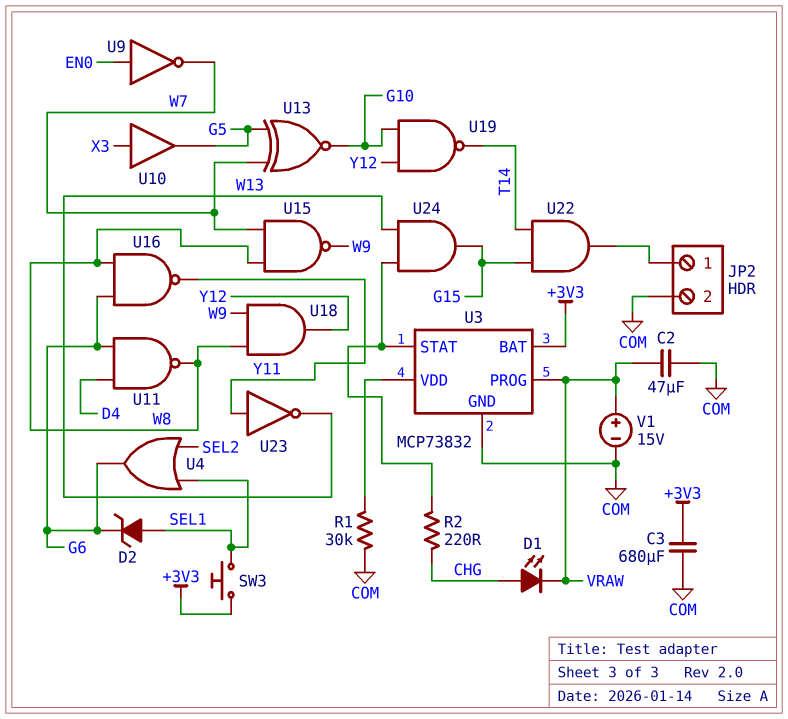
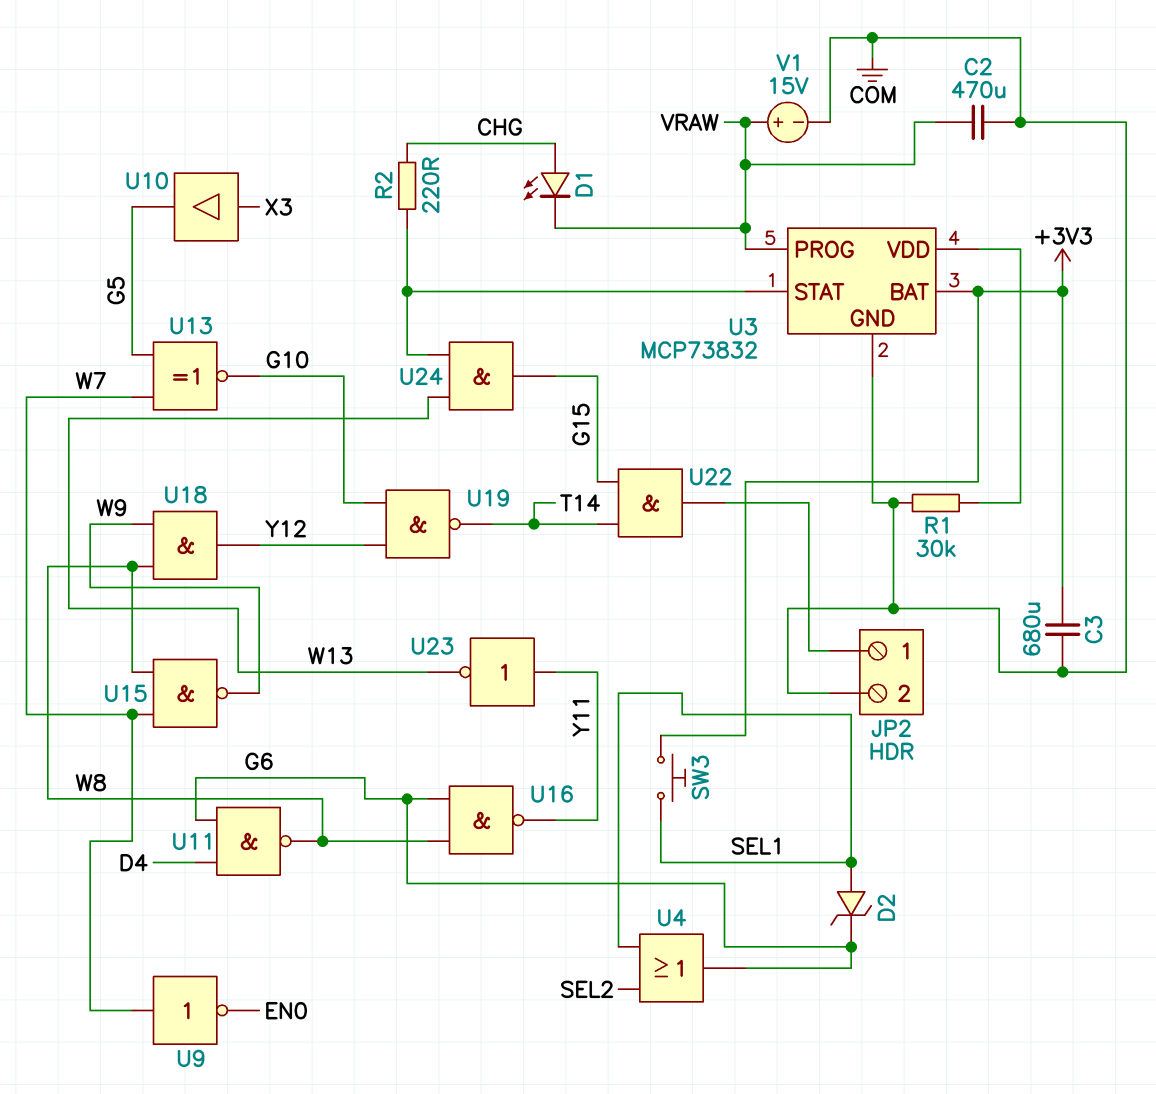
C2: 47uF (COM, VRAW) -> 470uF (COM, VRAW)
U9: NOT (in EN0, out W7) -> NOT (in W7, out EN0)

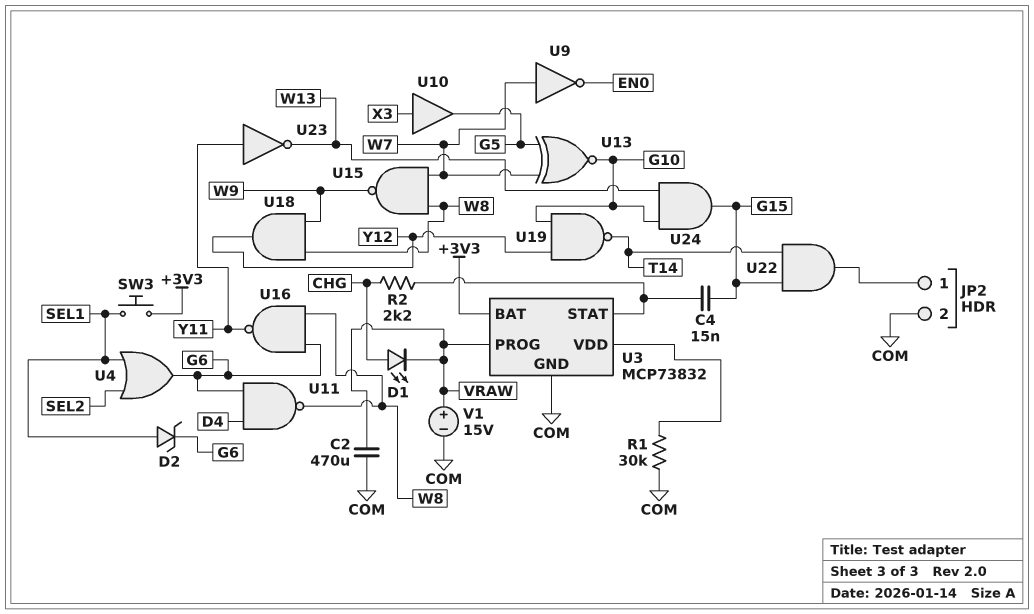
C3: 680uF (+3V3, COM) -> none
C4: none -> 15nF (G15, U3/STAT)
R2: 220 (CHG, U3/STAT) -> 2.2k (CHG, U3/STAT)
U24: AND (in U3/STAT, in W13, out G15) -> AND (in G10, in W13, out G15)

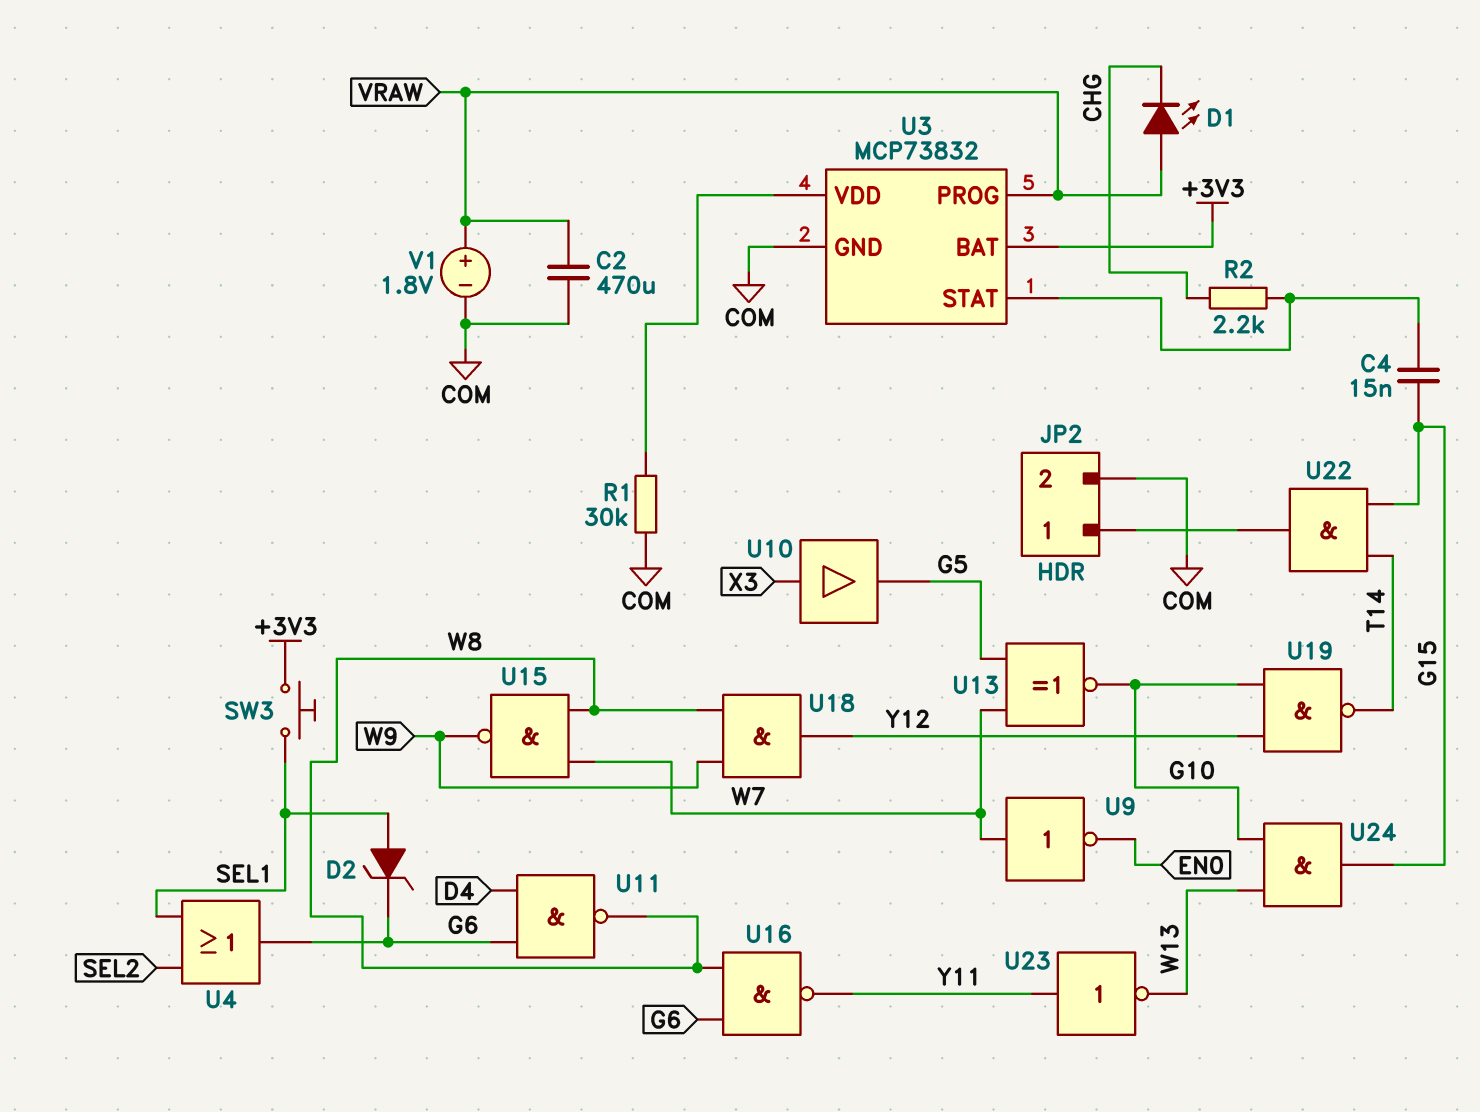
D1: LED (A CHG, K VRAW) -> LED (A VRAW, K CHG)
V1: 15V (plus VRAW, minus COM) -> 1.8V (plus VRAW, minus COM)

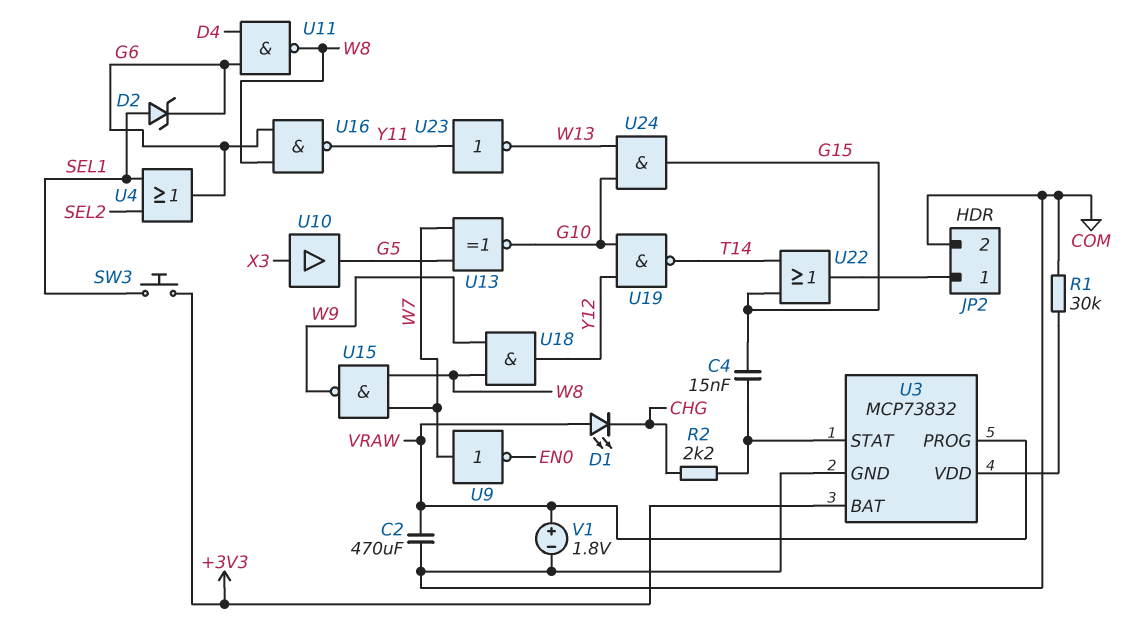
U22: AND (in G15, in T14, out JP2/1) -> OR (in G15, in T14, out JP2/1)

